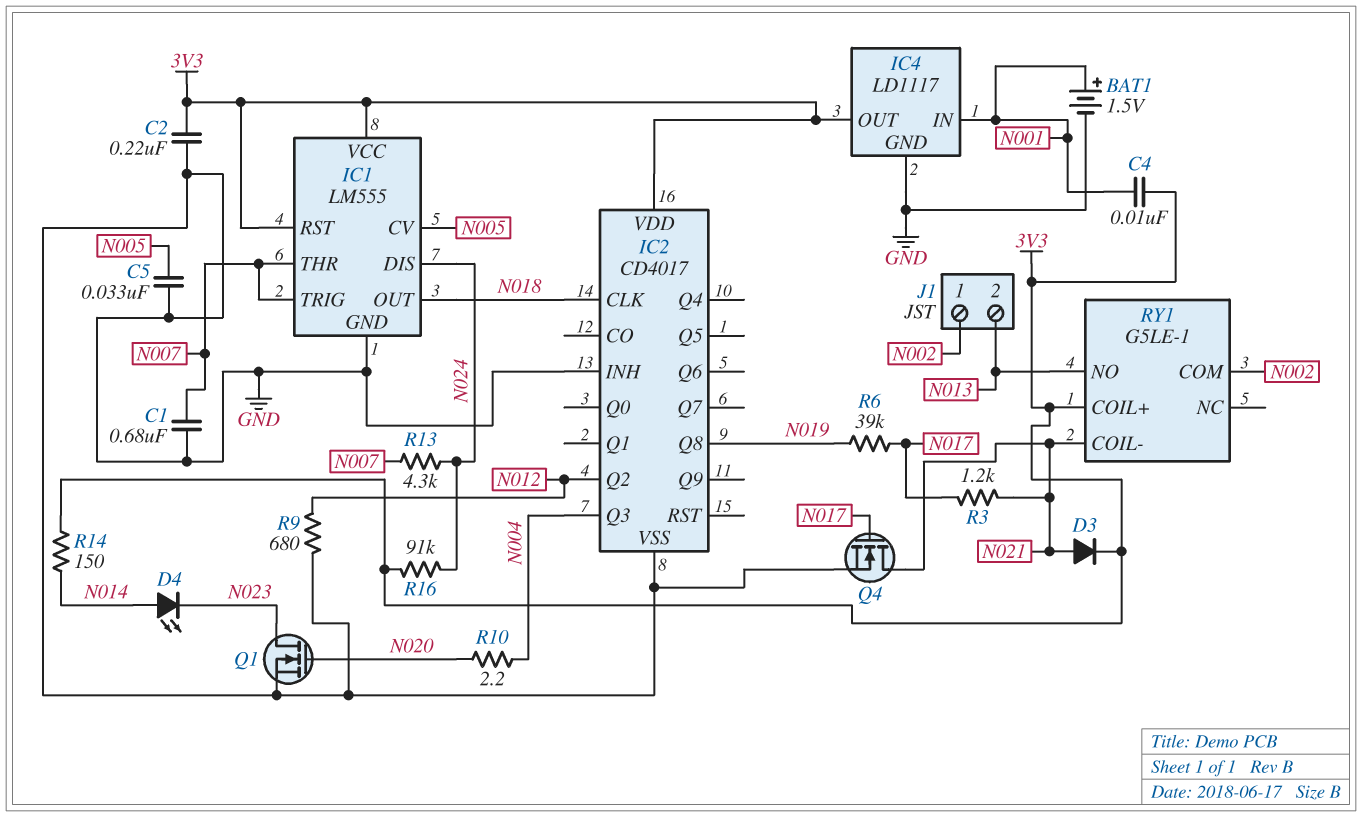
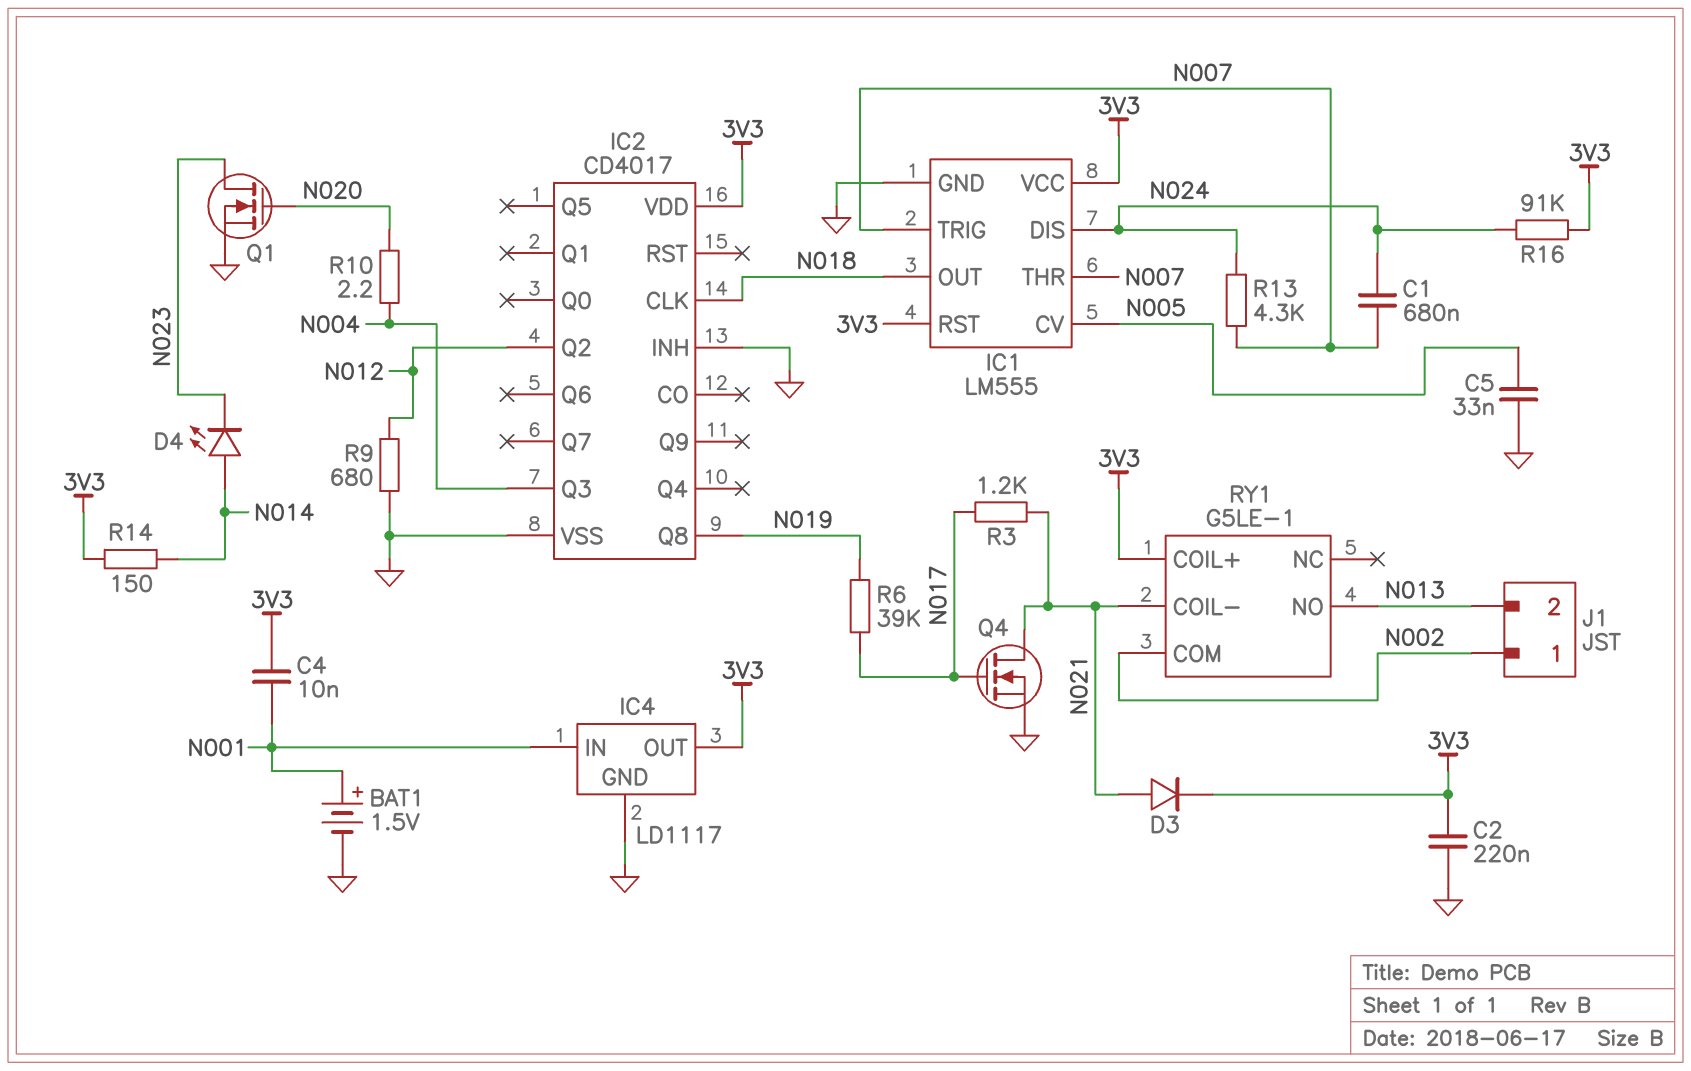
C1: 680nF (GND, N007) -> 680nF (N007, N024)

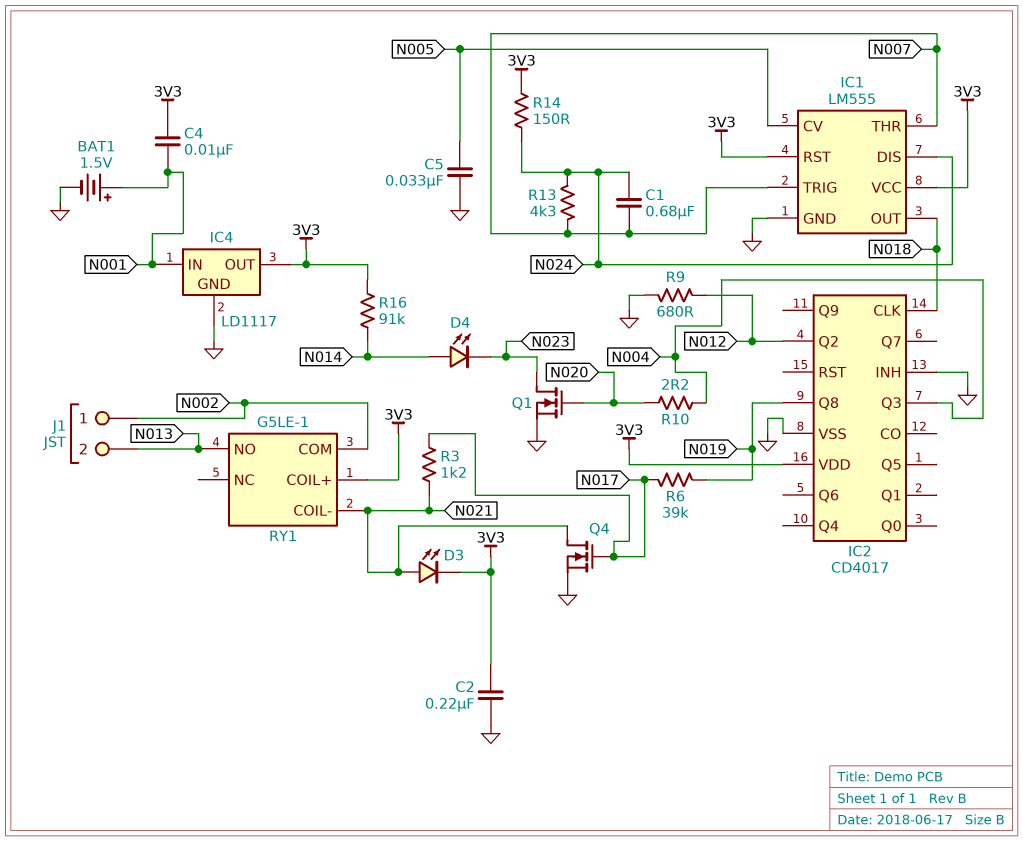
D3: diode (A N021, K 3V3) -> LED (A N021, K 3V3)
R14: 150 (3V3, N014) -> 150 (3V3, N024)
R16: 91k (3V3, N024) -> 91k (3V3, N014)

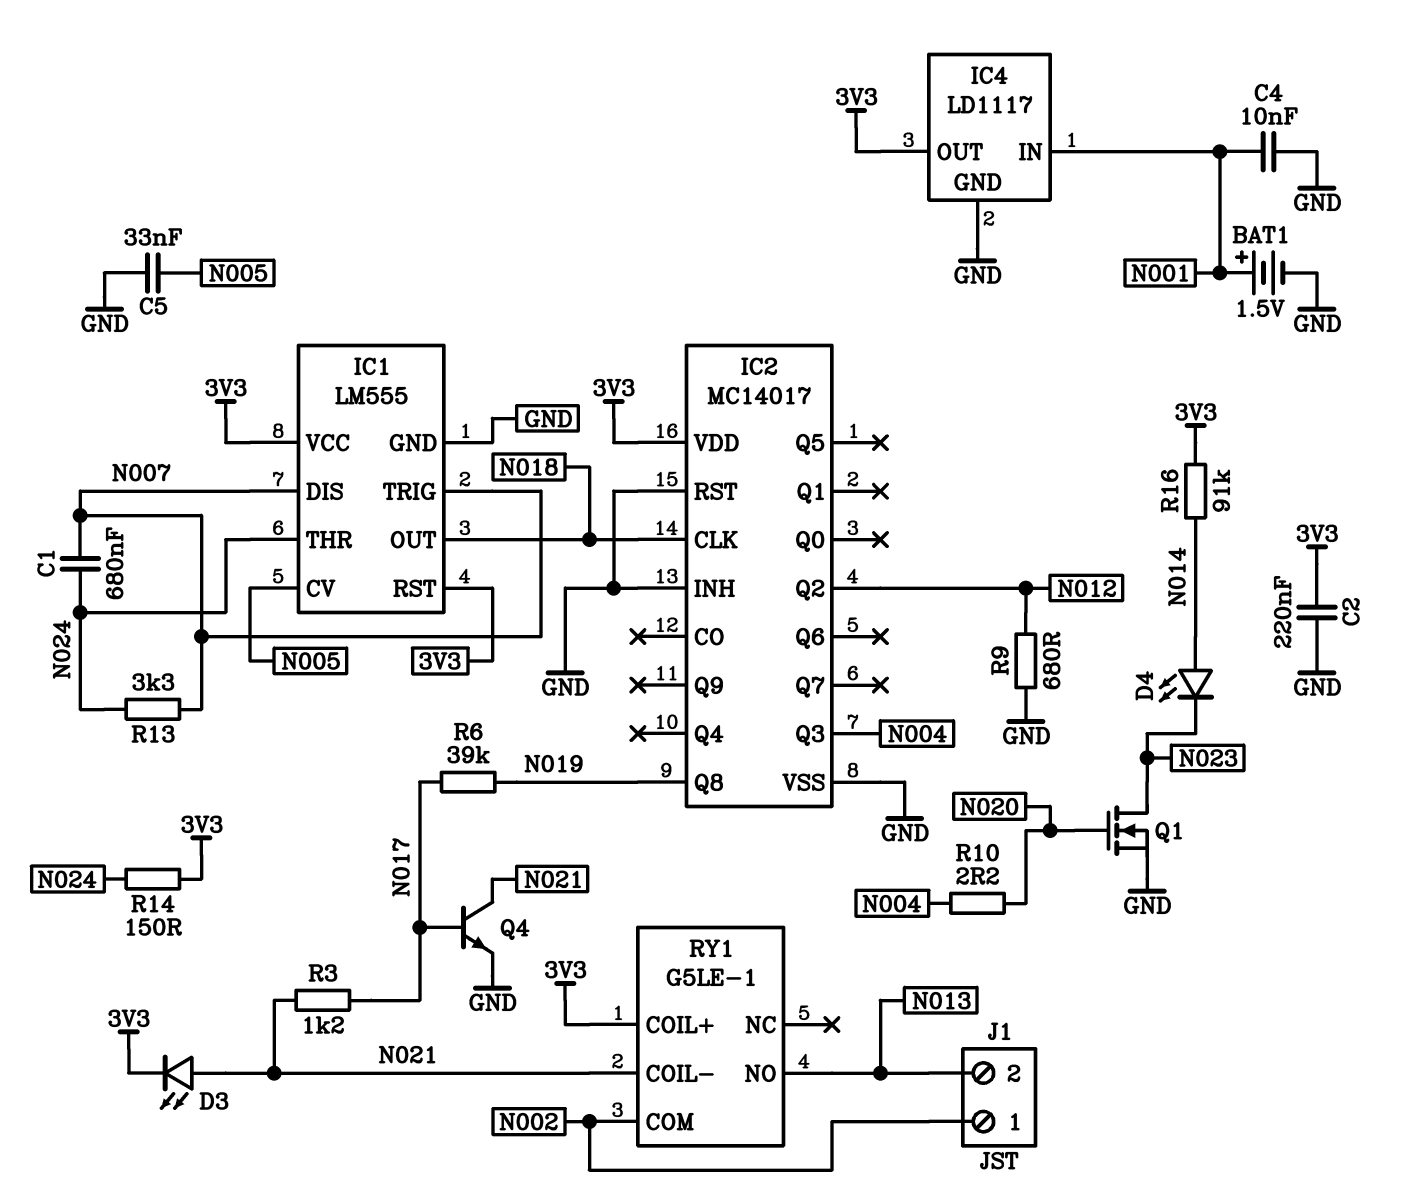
C4: 10nF (3V3, N001) -> 10nF (GND, N001)
IC1 pin DIS: N024 -> N007
IC1 pin THR: N007 -> N024
IC2: CD4017 -> MC14017
IC2 pin RST: none -> GND
Q4: NMOS (G N017, D N021, S GND) -> NPN (B N017, C N021, E GND)
R13: 4.3k (N007, N024) -> 3.3k (N007, N024)

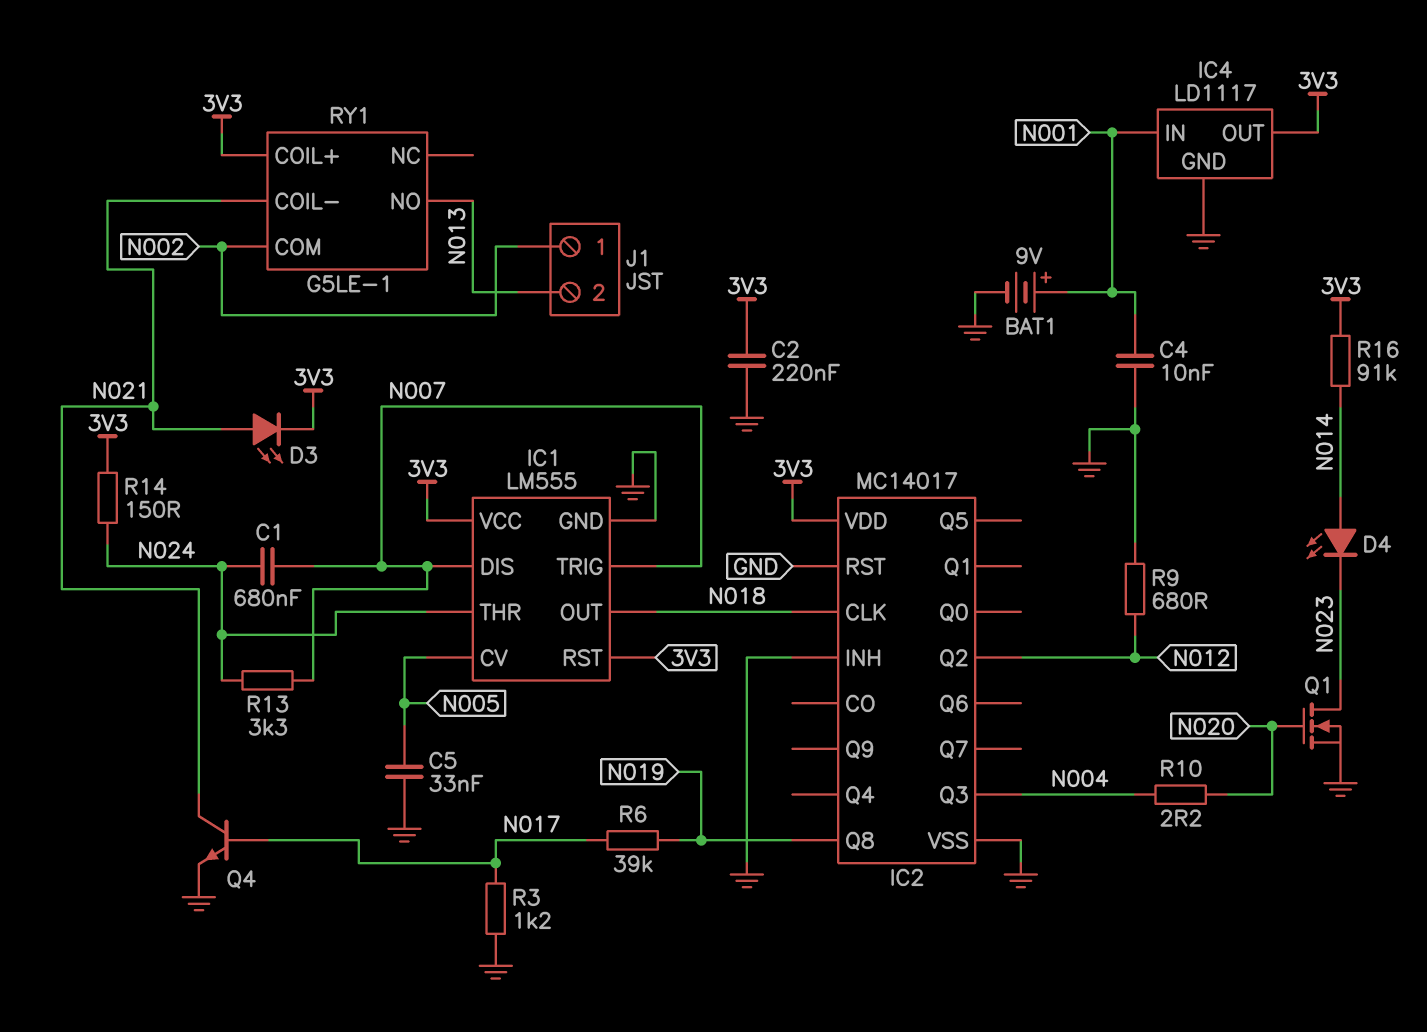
BAT1: 1.5V (plus N001, minus GND) -> 9V (plus N001, minus GND)
R3: 1.2k (N017, N021) -> 1.2k (GND, N017)

